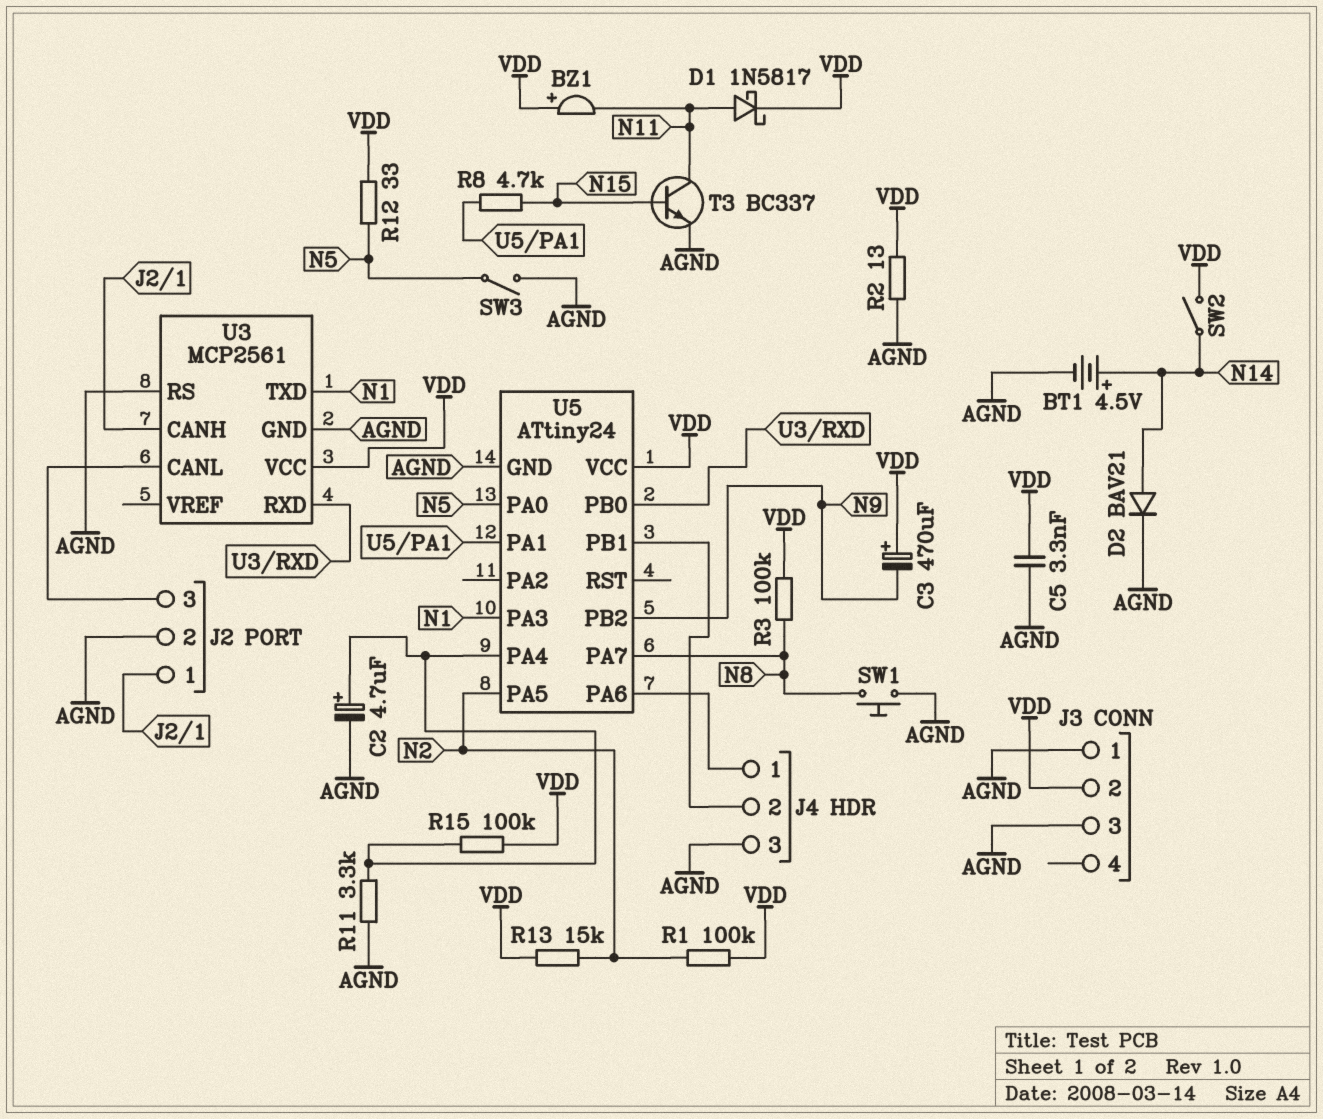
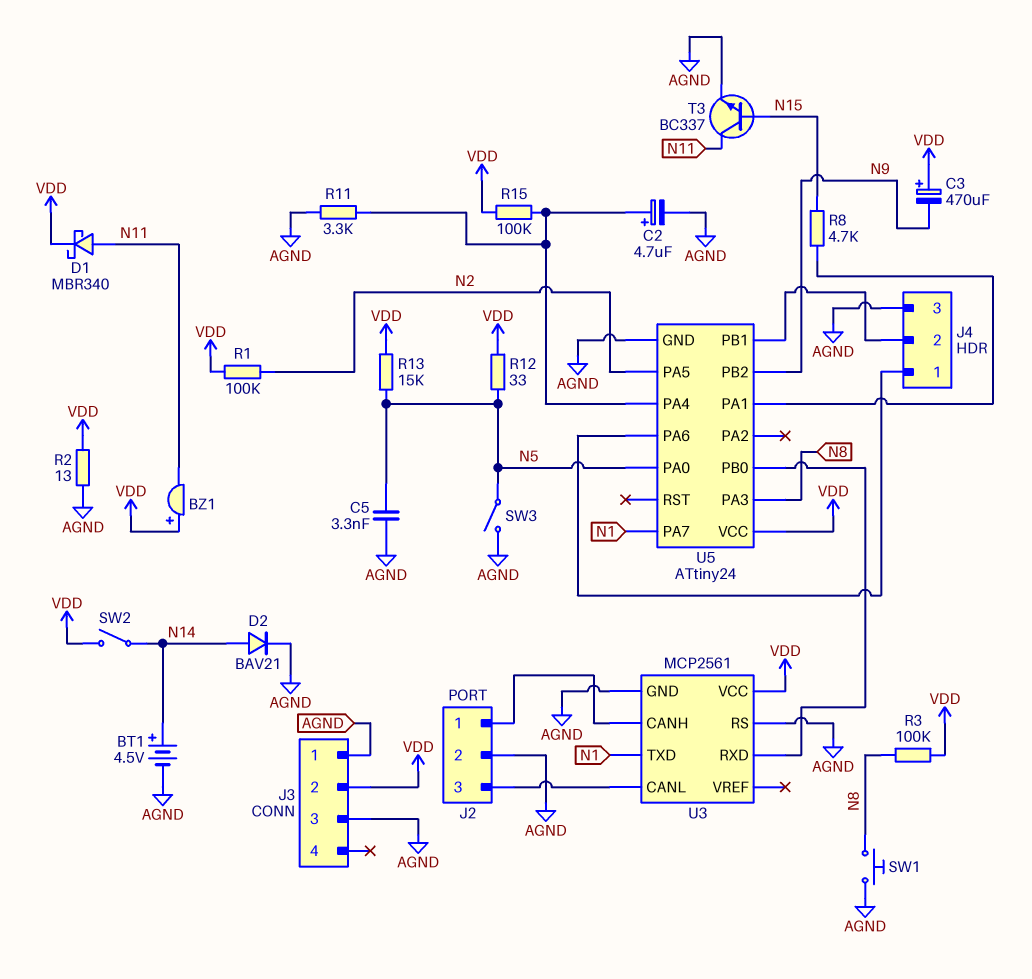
C5: 3.3nF (AGND, VDD) -> 3.3nF (AGND, N5)
D1: schottky 1N5817 (A N11, K VDD) -> schottky MBR340 (A N11, K VDD)
R13: 15k (N2, VDD) -> 15k (N5, VDD)
U5 pin PA3: N1 -> N8
U5 pin PA7: N8 -> N1

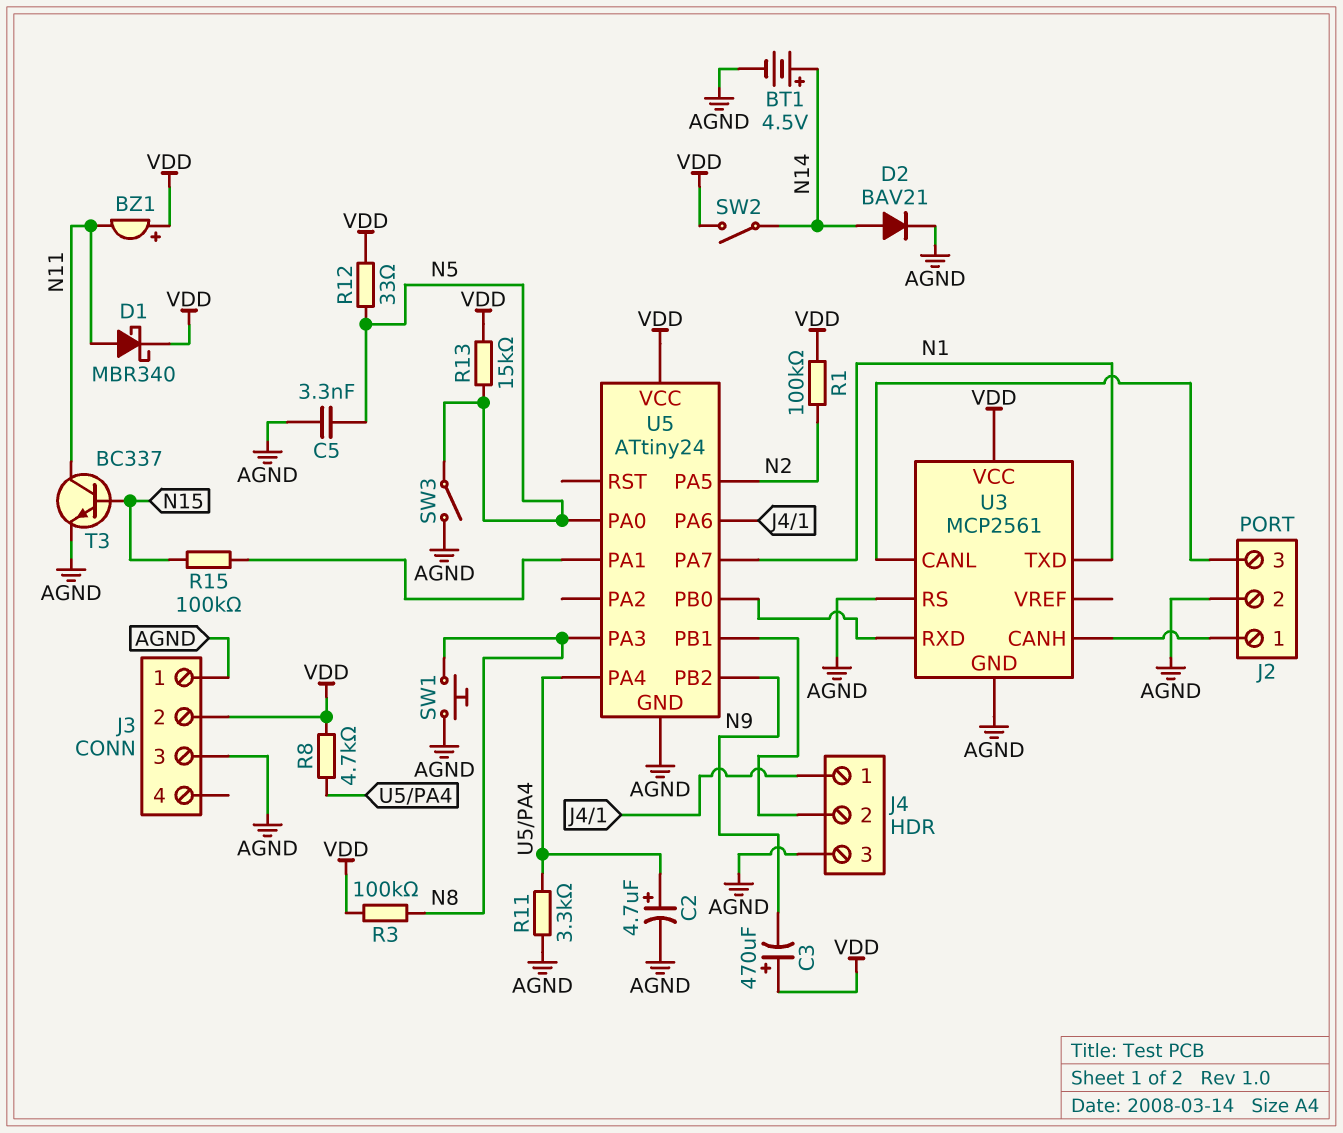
R2: 13 (AGND, VDD) -> none
R8: 4.7k (N15, U5/PA1) -> 4.7k (U5/PA4, VDD)
R15: 100k (U5/PA4, VDD) -> 100k (N15, U5/PA1)

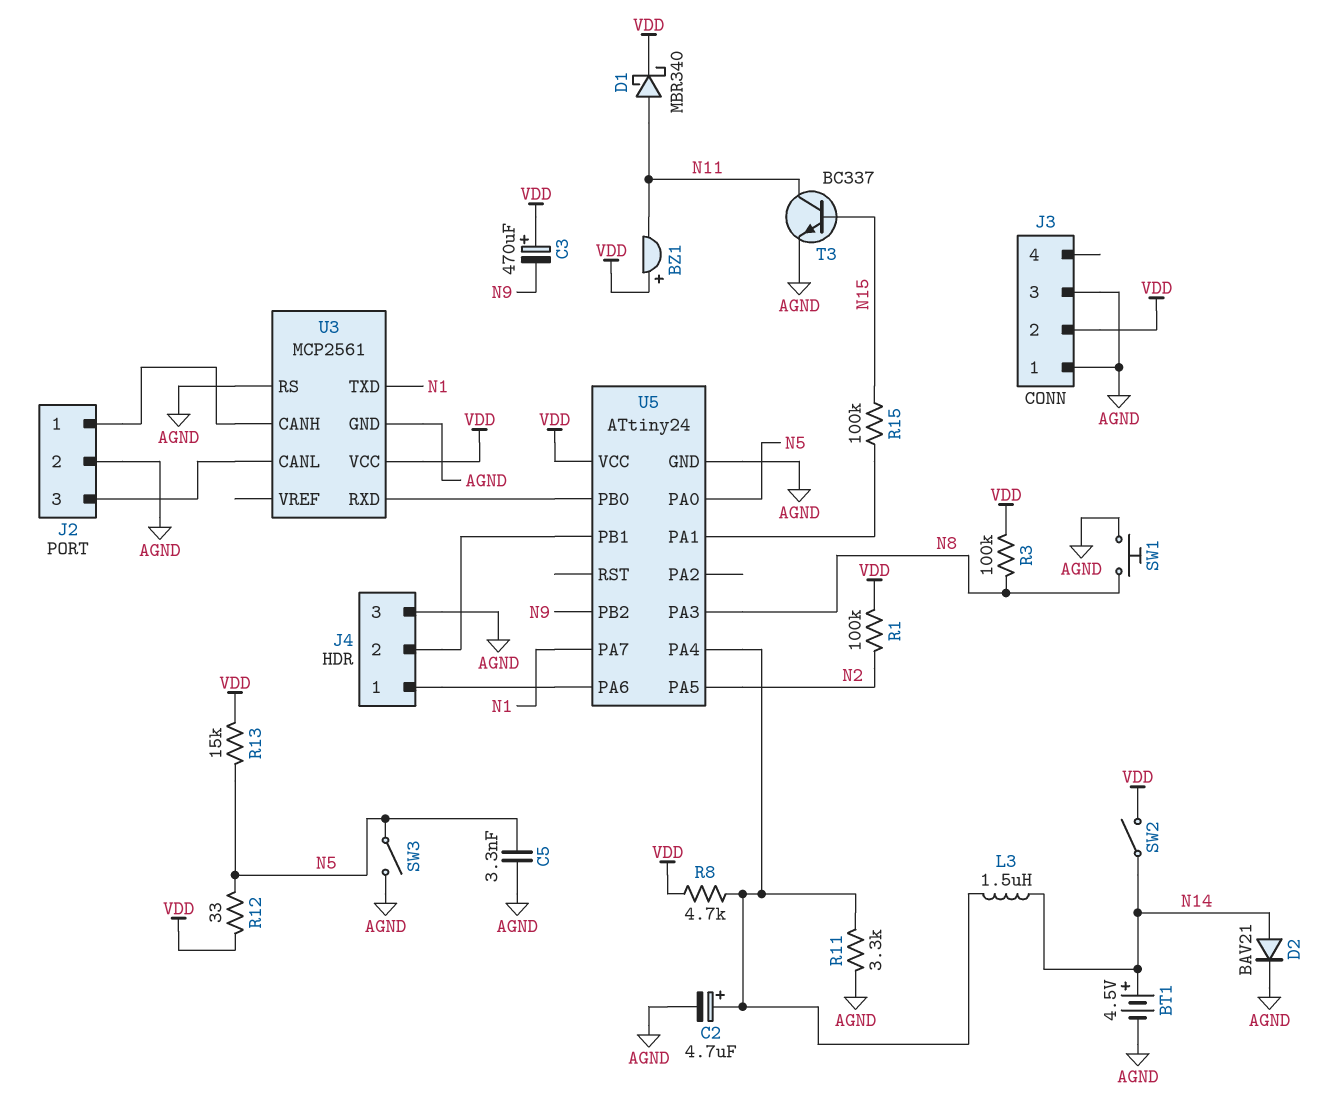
L3: none -> 1.5uH (N14, U5/PA4)

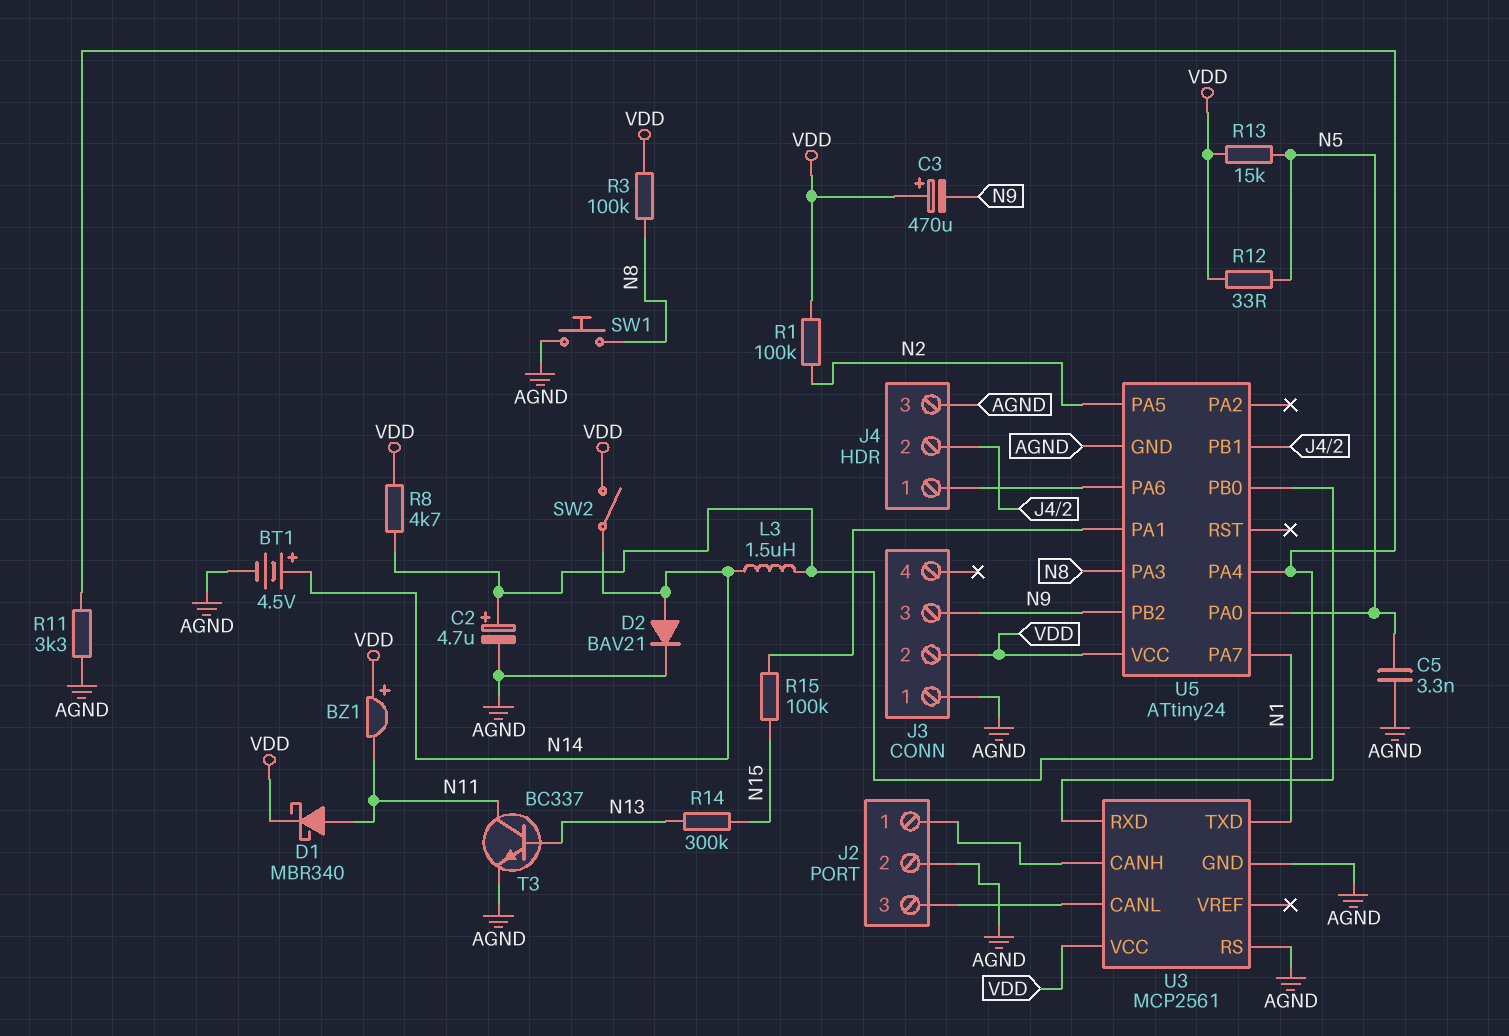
J3 pin 3: AGND -> N9
R14: none -> 300k (N13, N15)
SW3: switch (AGND, N5) -> none
T3: NPN BC337 (B N15, C N11, E AGND) -> NPN BC337 (B N13, C N11, E AGND)

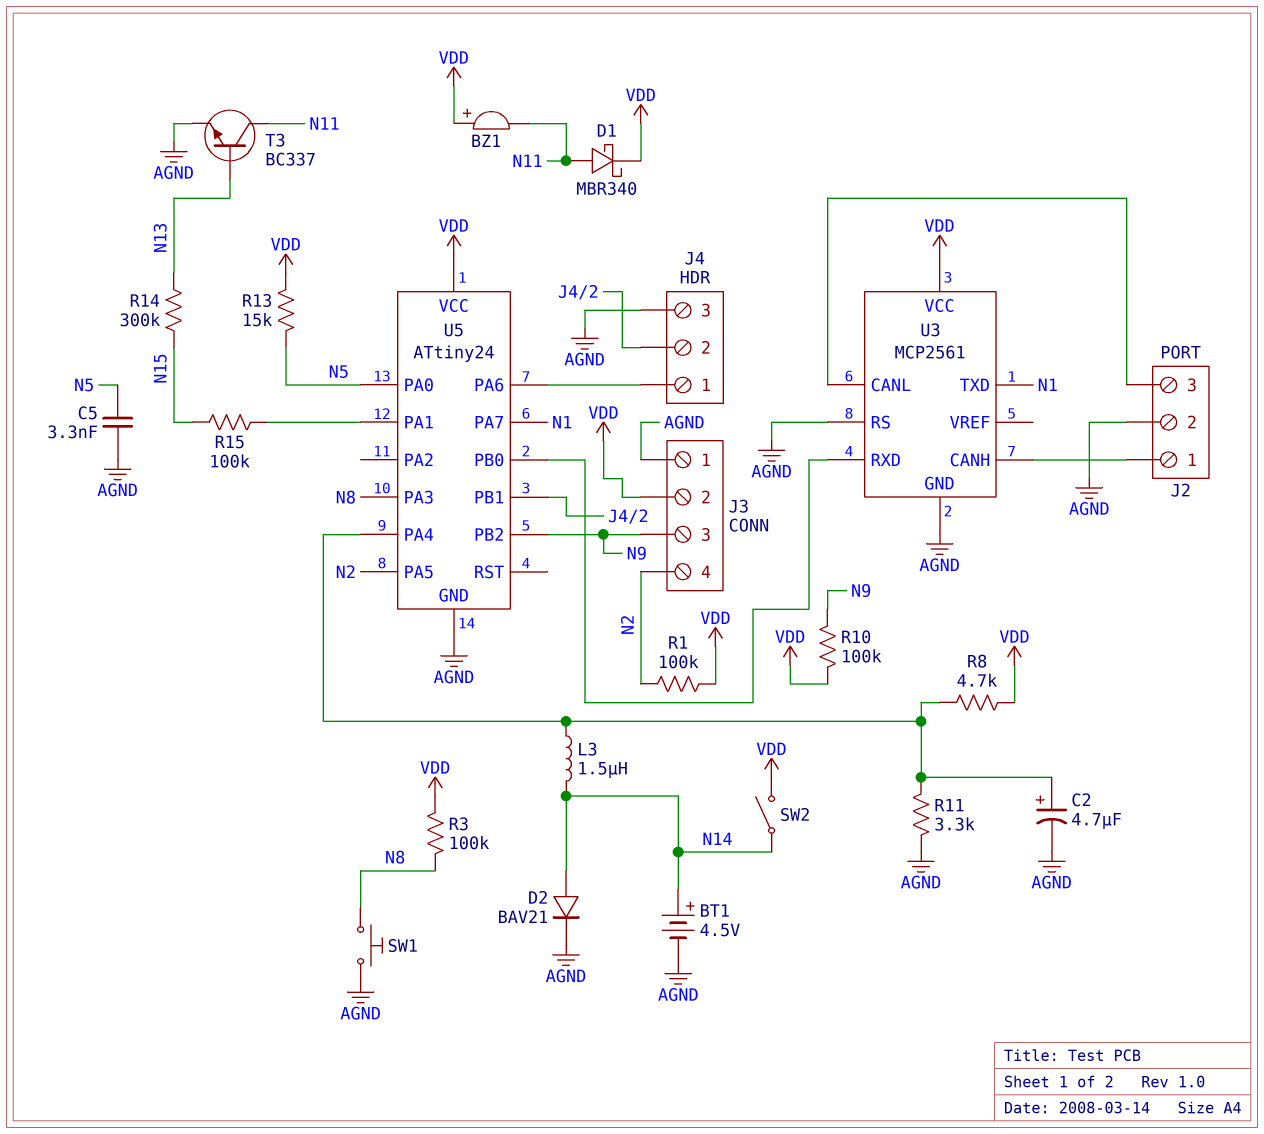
C3: 470uF (plus VDD, minus N9) -> none
J3 pin 4: none -> N2
R10: none -> 100k (N9, VDD)
R12: 33 (N5, VDD) -> none

